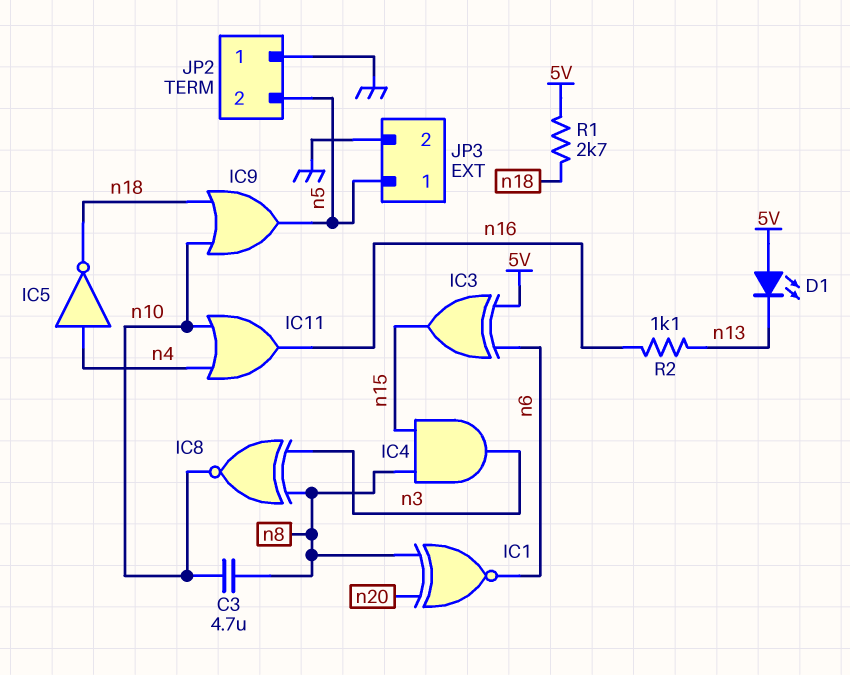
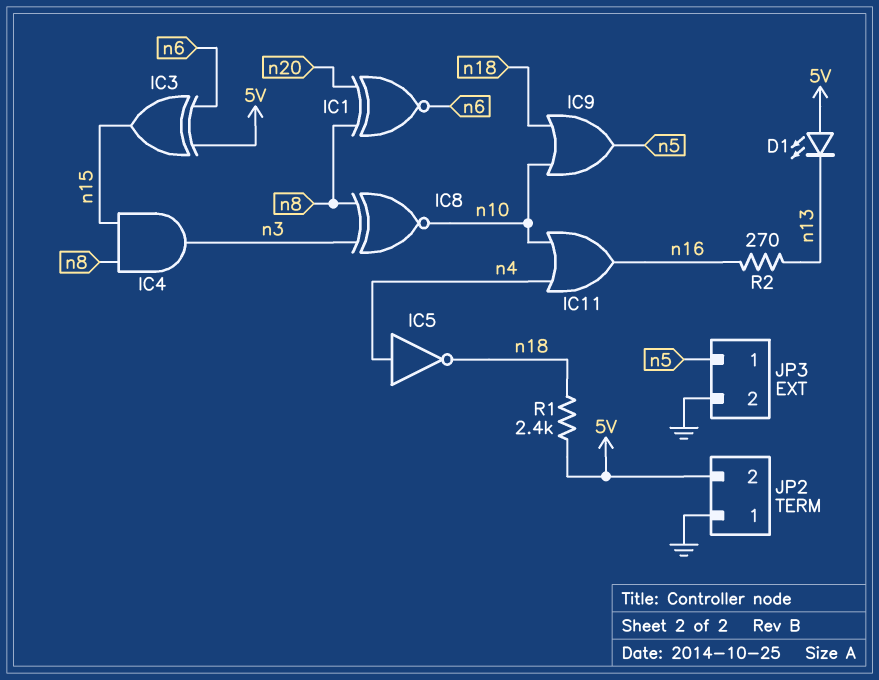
C3: 4.7uF (n8, n10) -> none
JP2 pin 2: n5 -> 5V
R1: 2.7k (5V, n18) -> 2.4k (5V, n18)
R2: 1.1k (n13, n16) -> 270 (n13, n16)

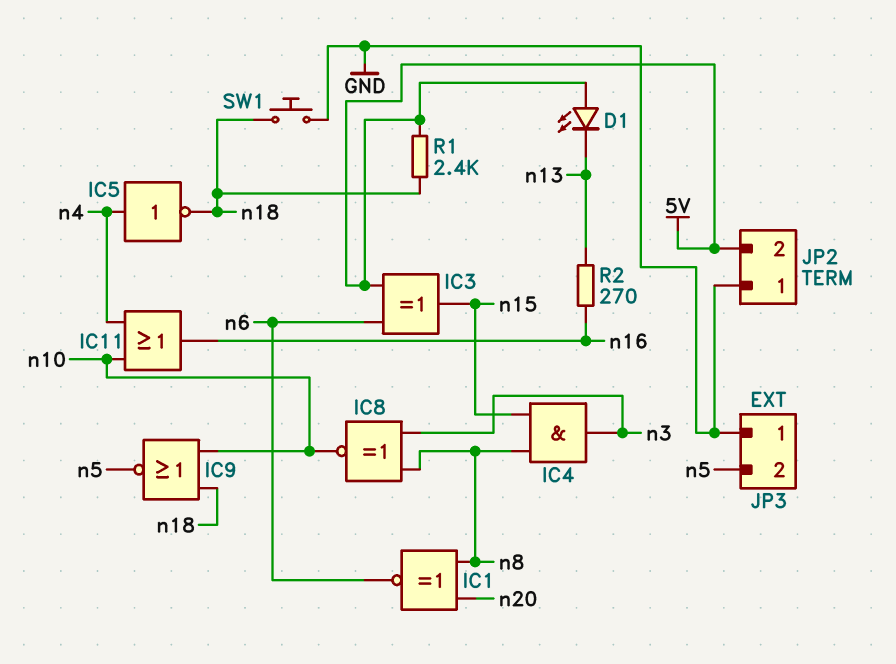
IC9: OR (in n10, in n18, out n5) -> NOR (in n10, in n18, out n5)
JP3 pin 1: n5 -> GND
JP3 pin 2: GND -> n5
SW1: none -> button (GND, n18)

